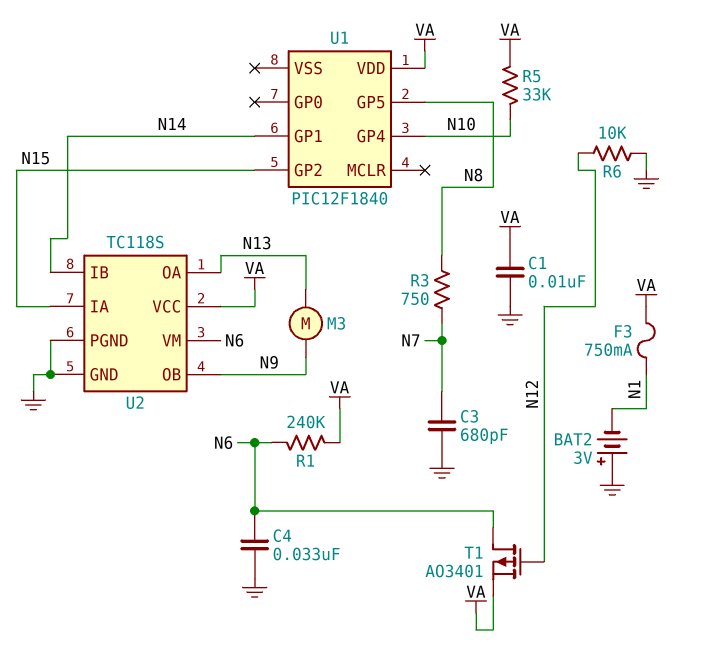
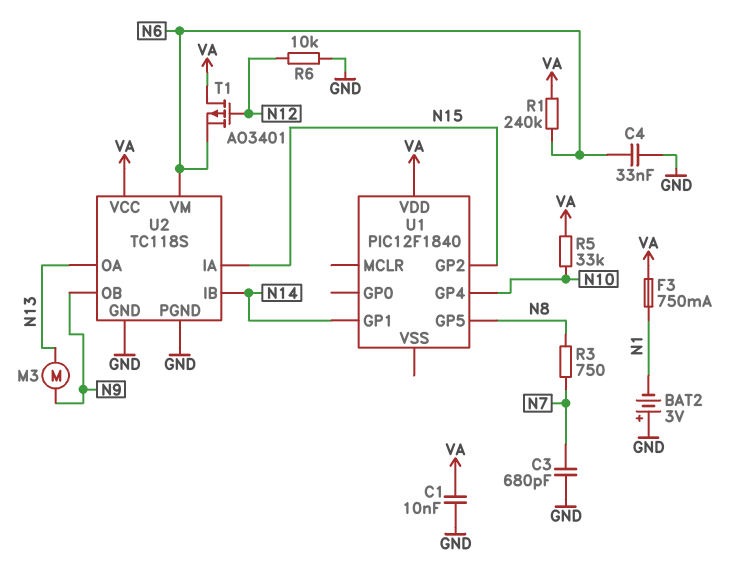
T1: PMOS AO3401 (G N12, D N6, S VA) -> PMOS AO3401 (G N12, D VA, S N6)

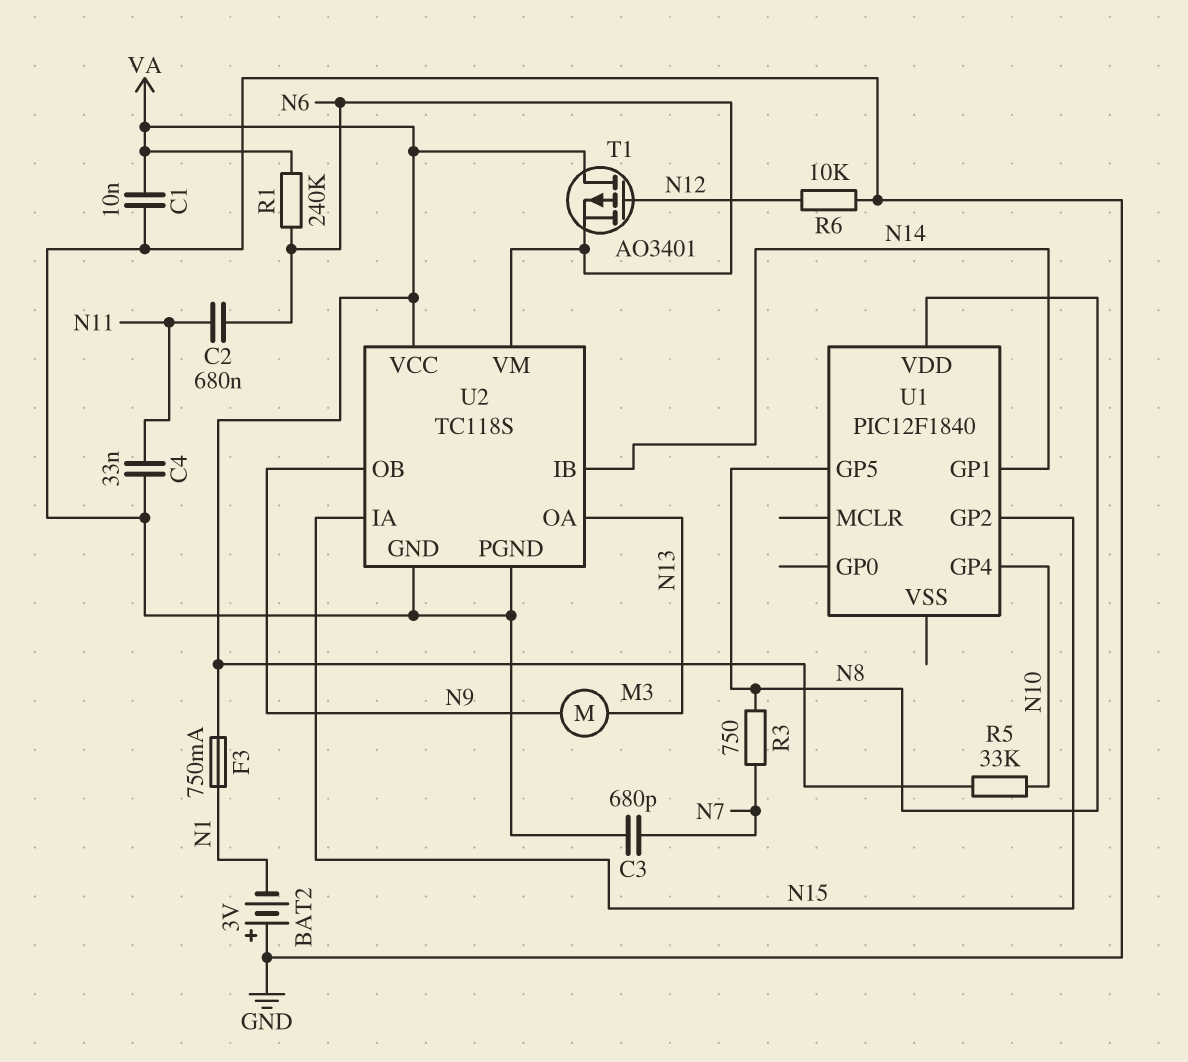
C2: none -> 680nF (N6, N11)
C4: 33nF (GND, N6) -> 33nF (GND, N11)
U1 pin VDD: VA -> N8

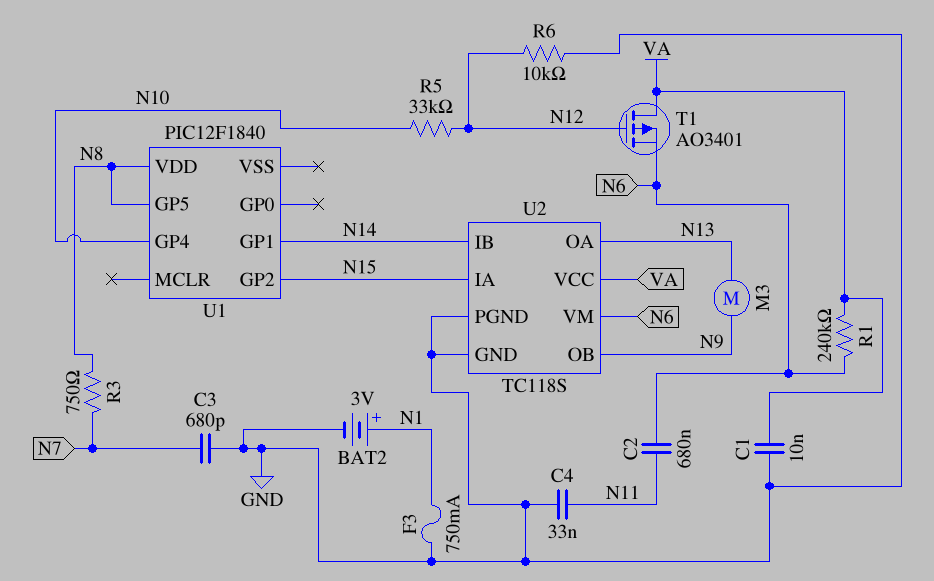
BAT2: 3V (plus GND, minus N1) -> 3V (plus N1, minus GND)
F3: 750mA (N1, VA) -> 750mA (GND, N1)
R5: 33k (N10, VA) -> 33k (N10, N12)

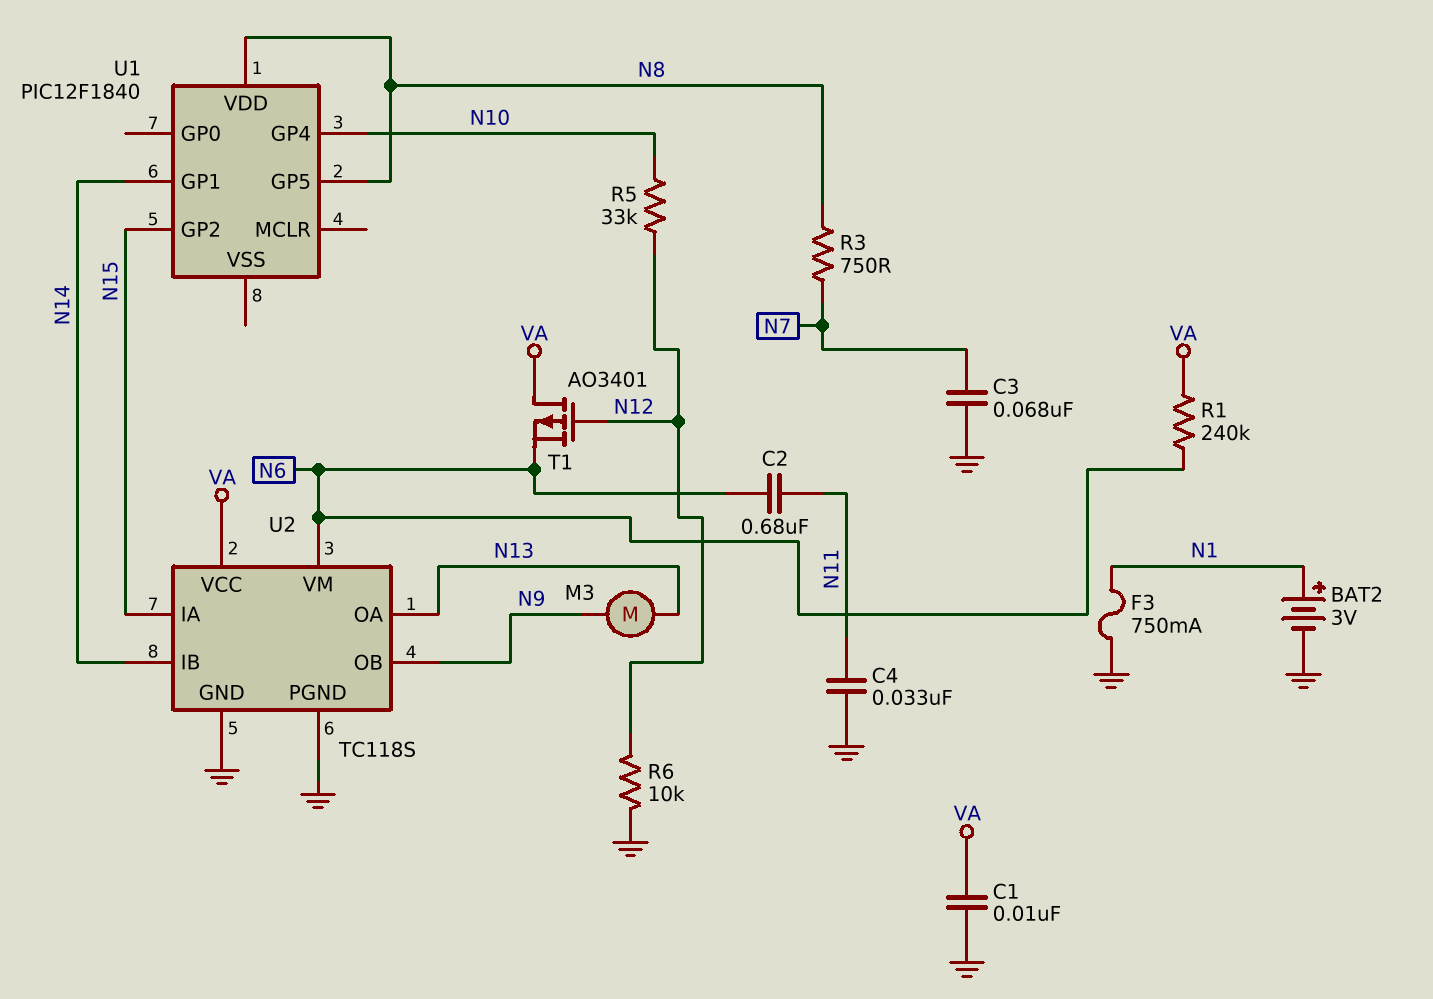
C3: 680pF (GND, N7) -> 68nF (GND, N7)

